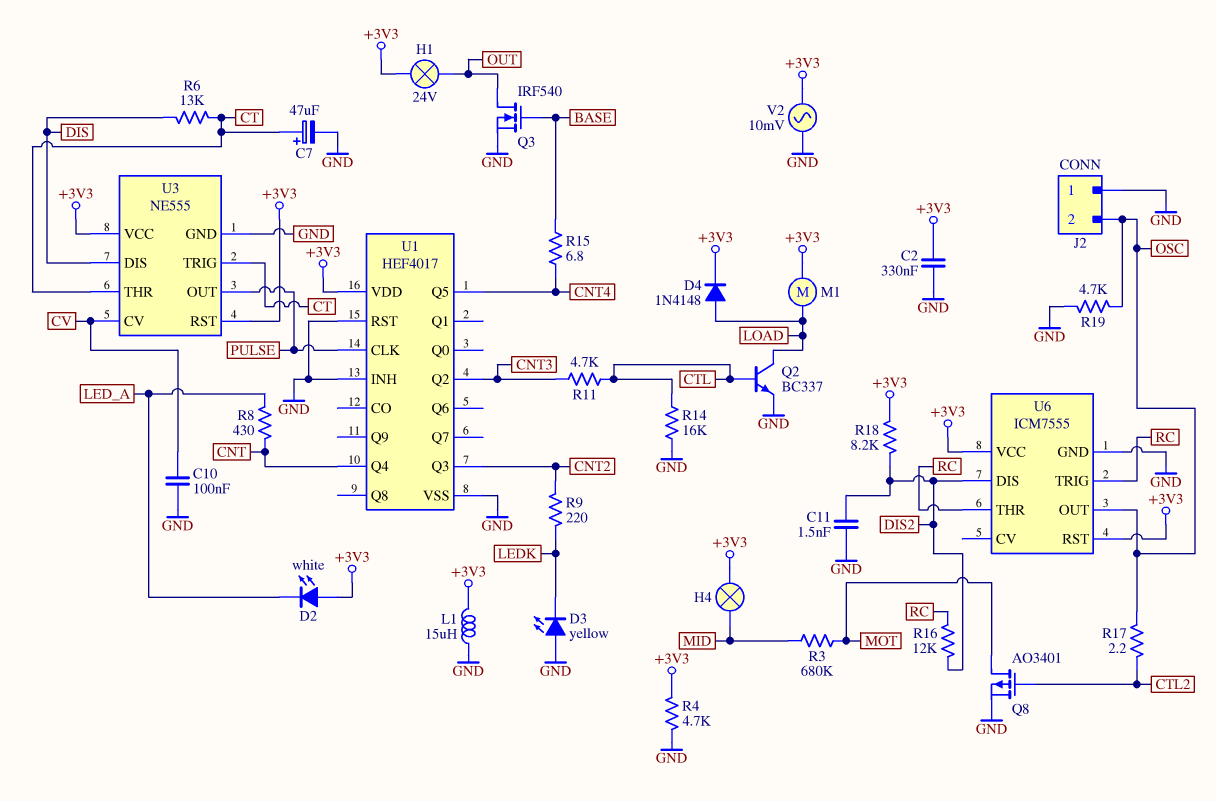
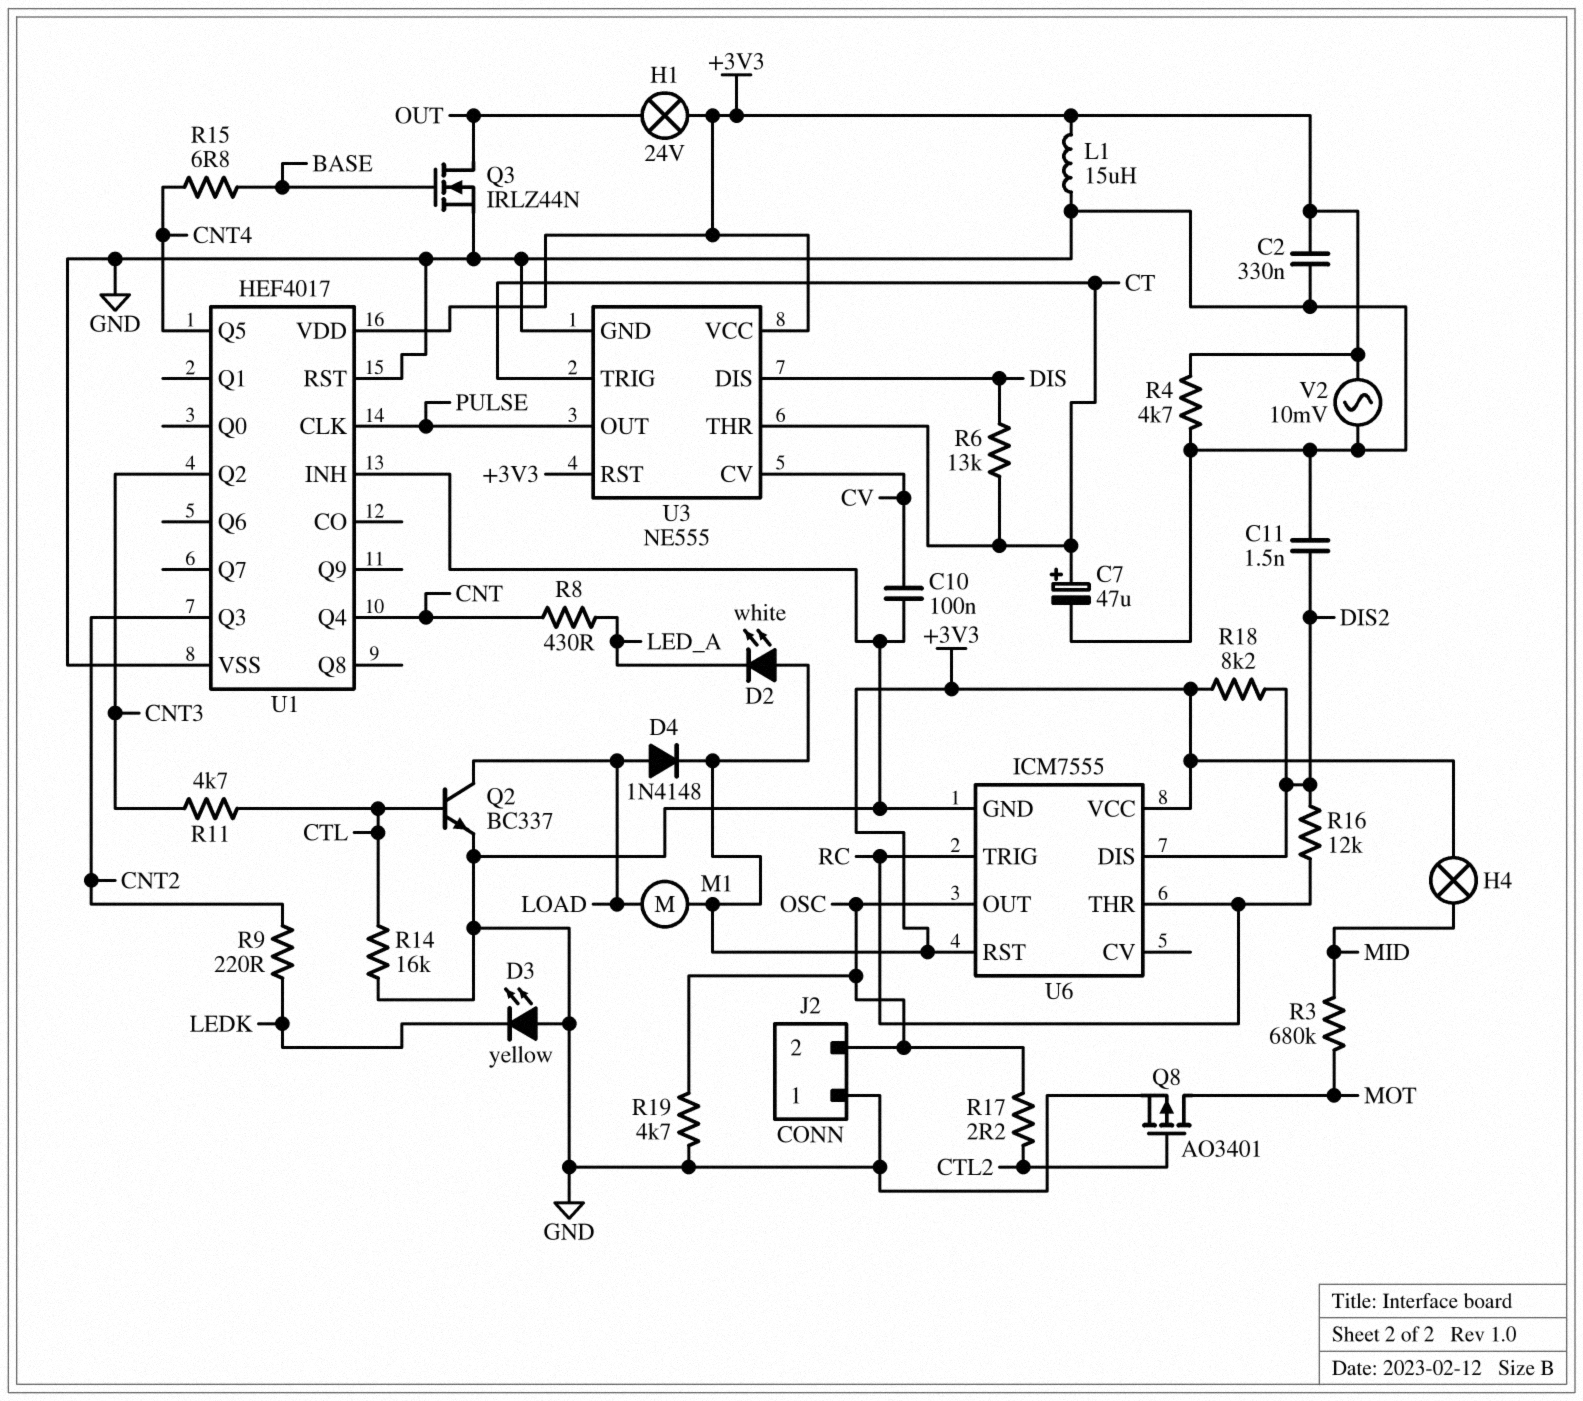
Q3: NMOS IRF540 (G BASE, D OUT, S GND) -> NMOS IRLZ44N (G BASE, D OUT, S GND)

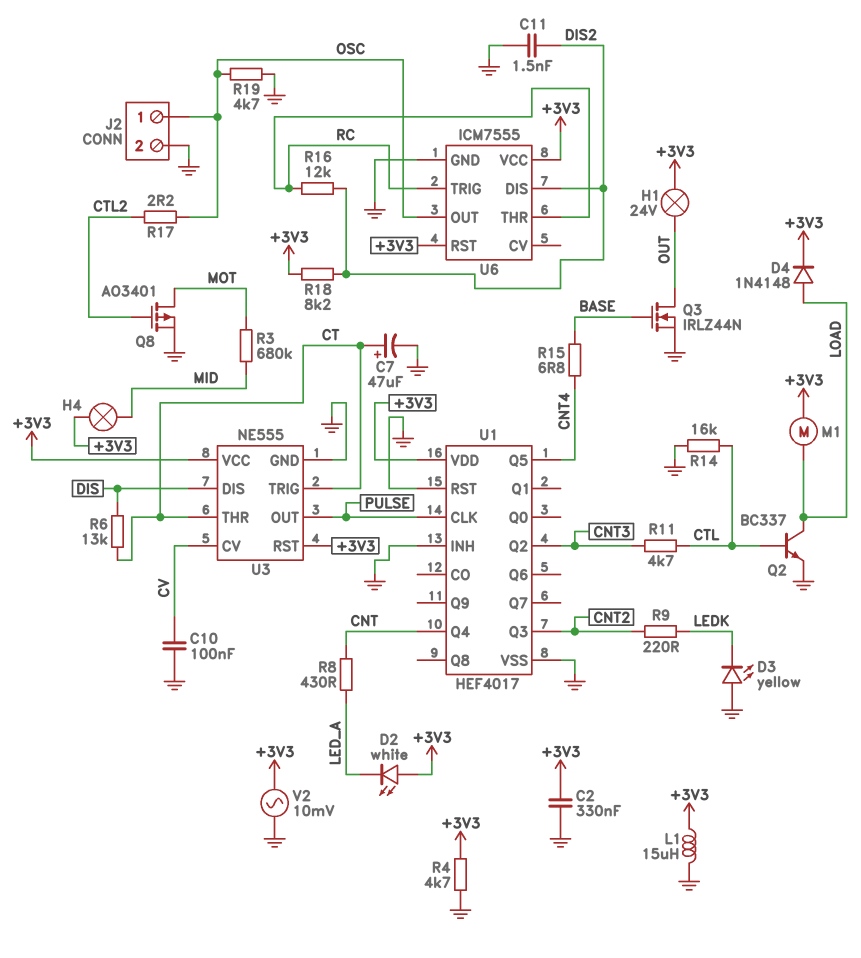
J2 pin 1: GND -> OSC
J2 pin 2: OSC -> GND

